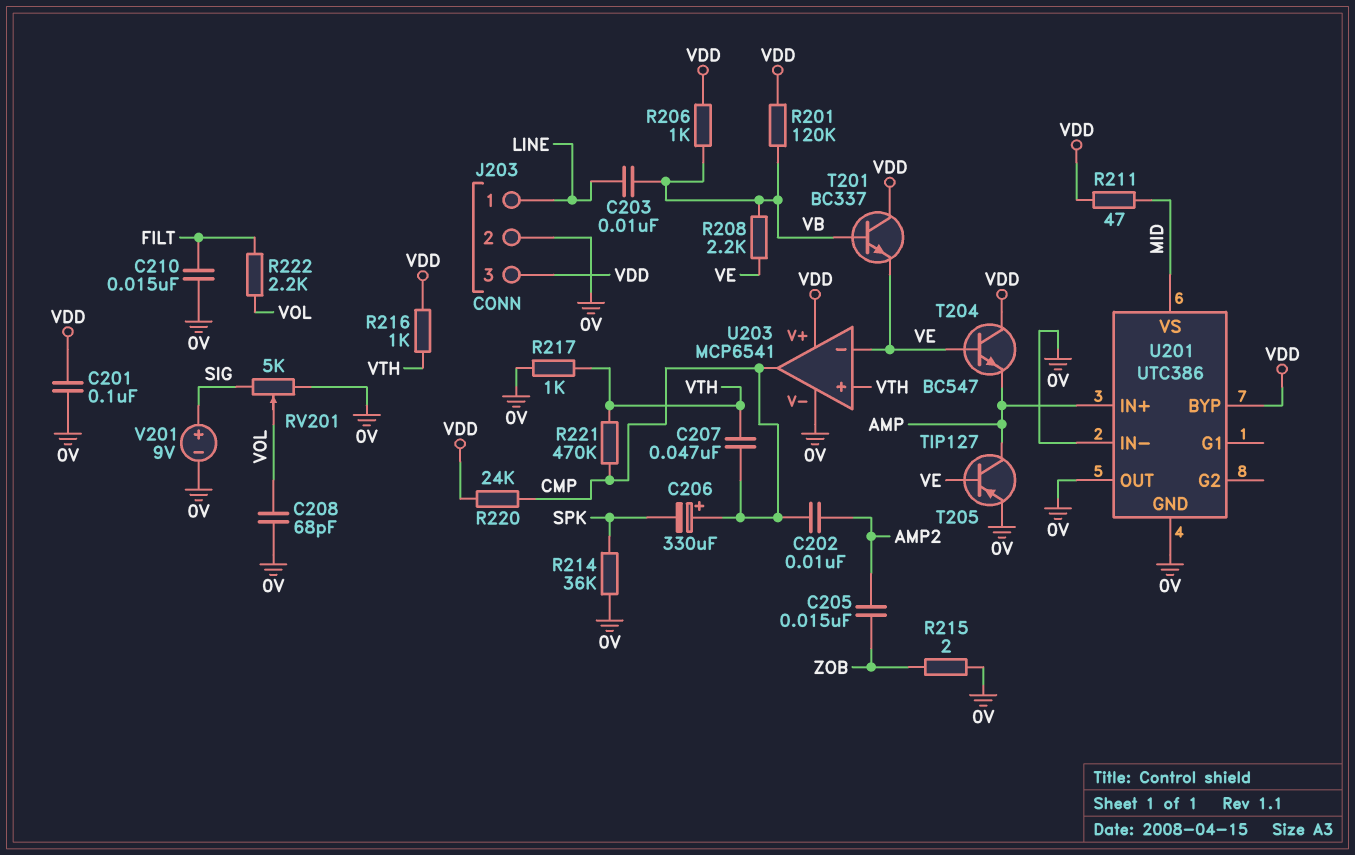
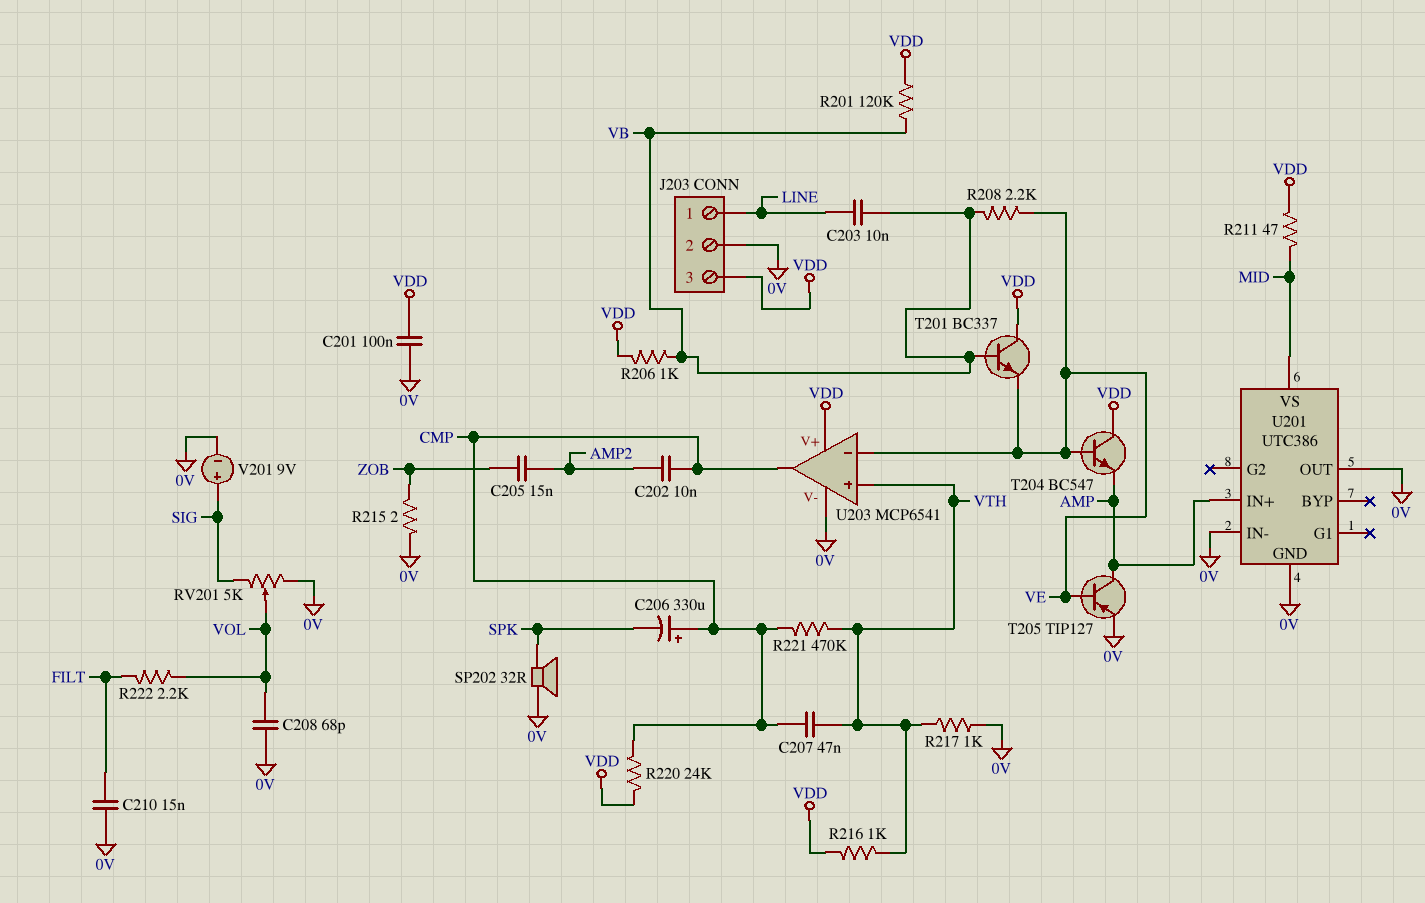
R214: 36k (0V, SPK) -> none
SP202: none -> speaker 32R (0V, SPK)
U201 pin BYP: VDD -> none

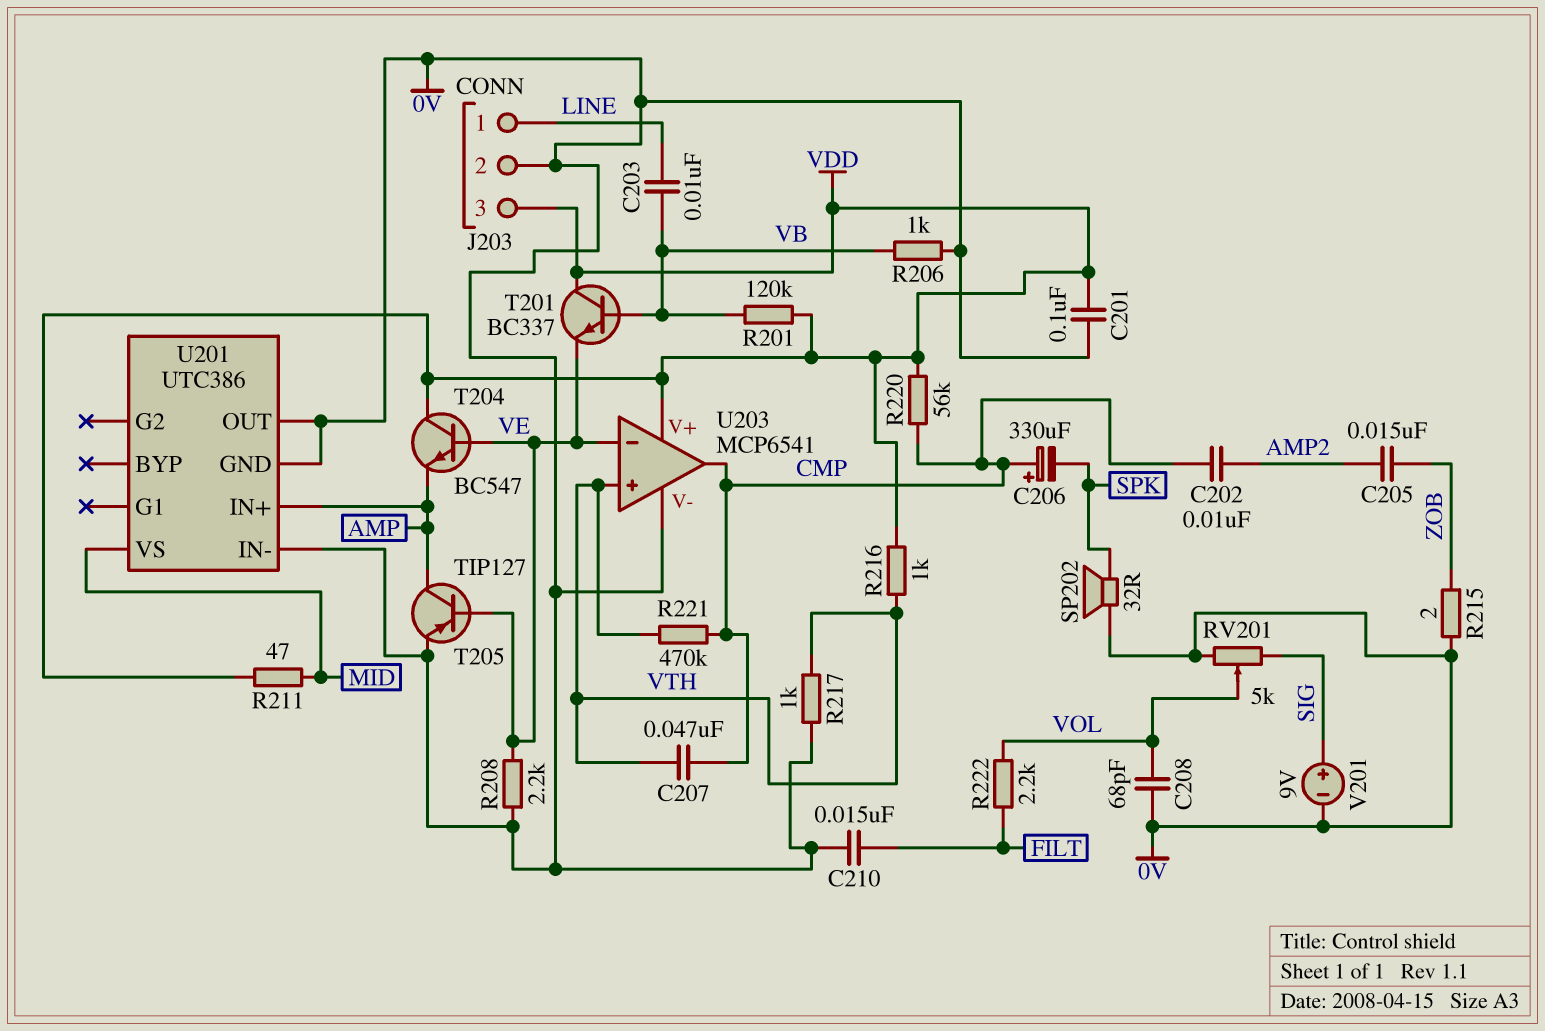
R206: 1k (VB, VDD) -> 1k (0V, VB)
R208: 2.2k (VB, VE) -> 2.2k (0V, VE)
R220: 24k (CMP, VDD) -> 56k (CMP, VDD)

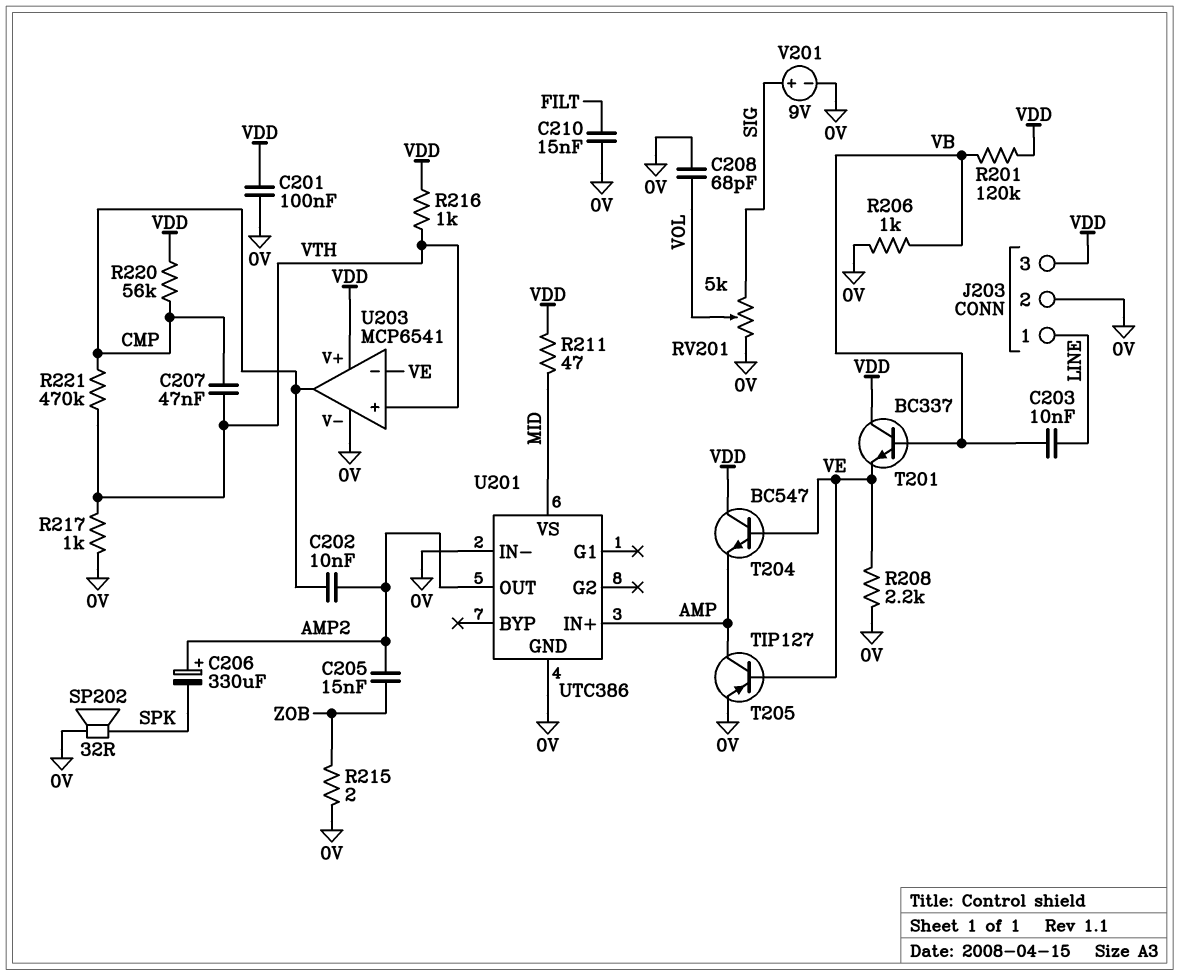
C206: 330uF (plus CMP, minus SPK) -> 330uF (plus AMP2, minus SPK)
R222: 2.2k (FILT, VOL) -> none
U201 pin OUT: 0V -> AMP2

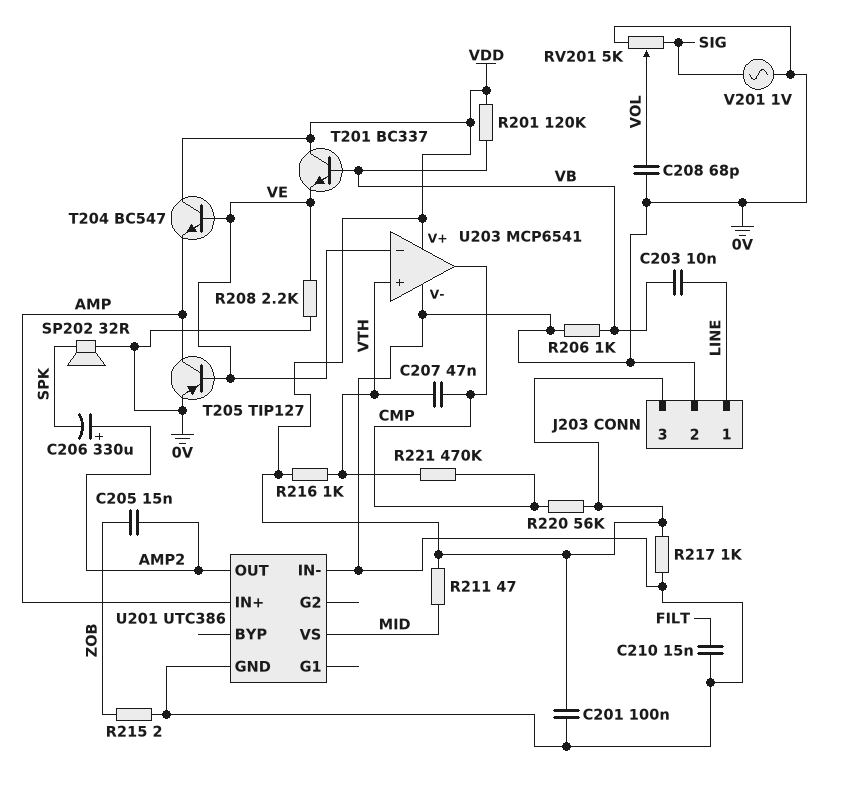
C202: 10nF (AMP2, CMP) -> none
R217: 1k (0V, VTH) -> 1k (0V, VDD)
V201: 9V (plus SIG, minus 0V) -> AC 1V (0V, SIG)

